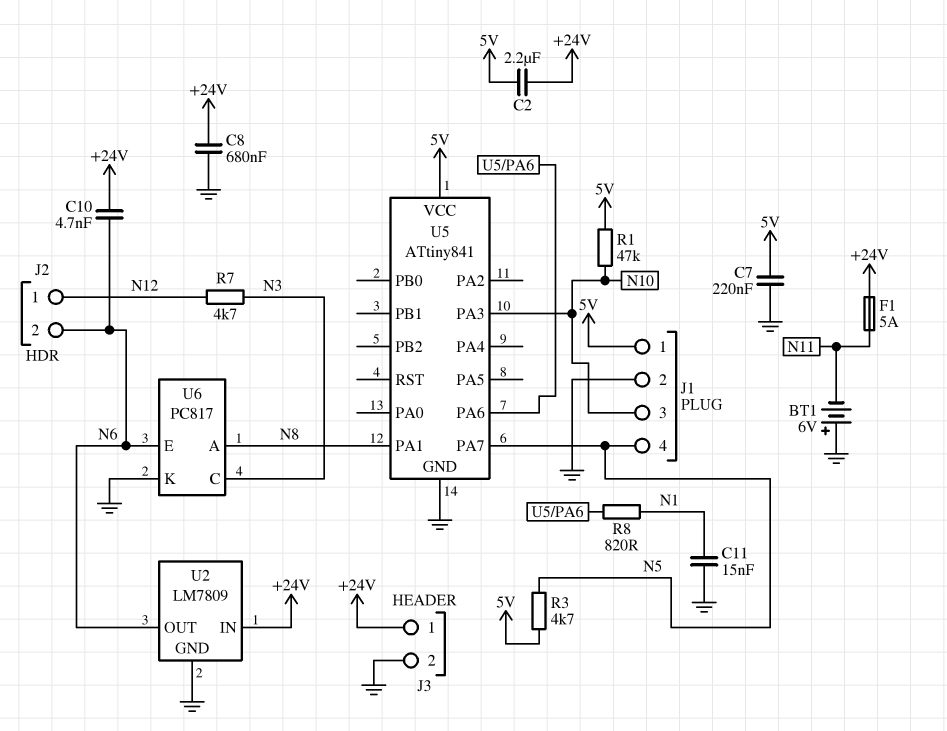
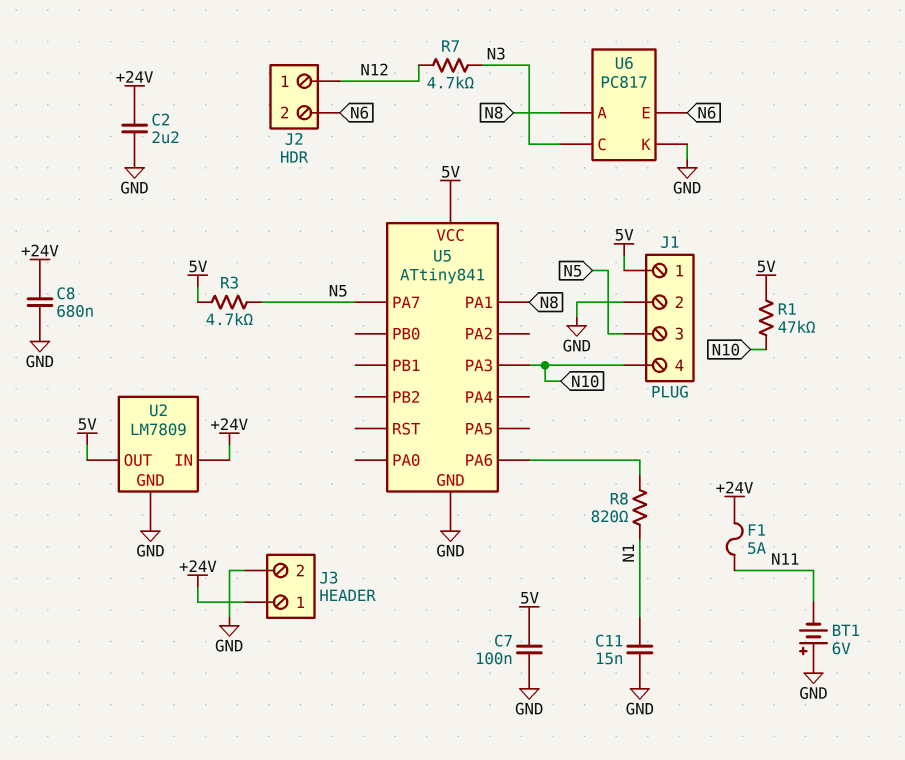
C2: 2.2uF (+24V, 5V) -> 2.2uF (+24V, GND)
C7: 220nF (5V, GND) -> 100nF (5V, GND)
C10: 4.7nF (+24V, N6) -> none
J1 pin 3: N10 -> N5
J1 pin 4: N5 -> N10
U2 pin OUT: N6 -> 5V

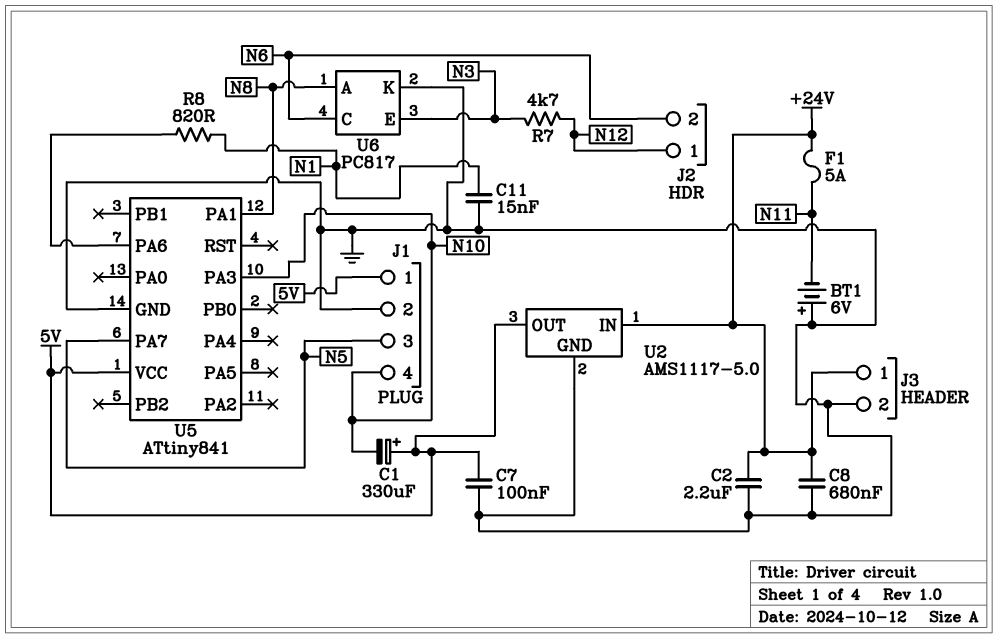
C1: none -> 330uF (plus 5V, minus N10)
R1: 47k (5V, N10) -> none
R3: 4.7k (5V, N5) -> none
U2: LM7809 -> AMS1117-5.0
U6 pin C: N3 -> N6
U6 pin E: N6 -> N3

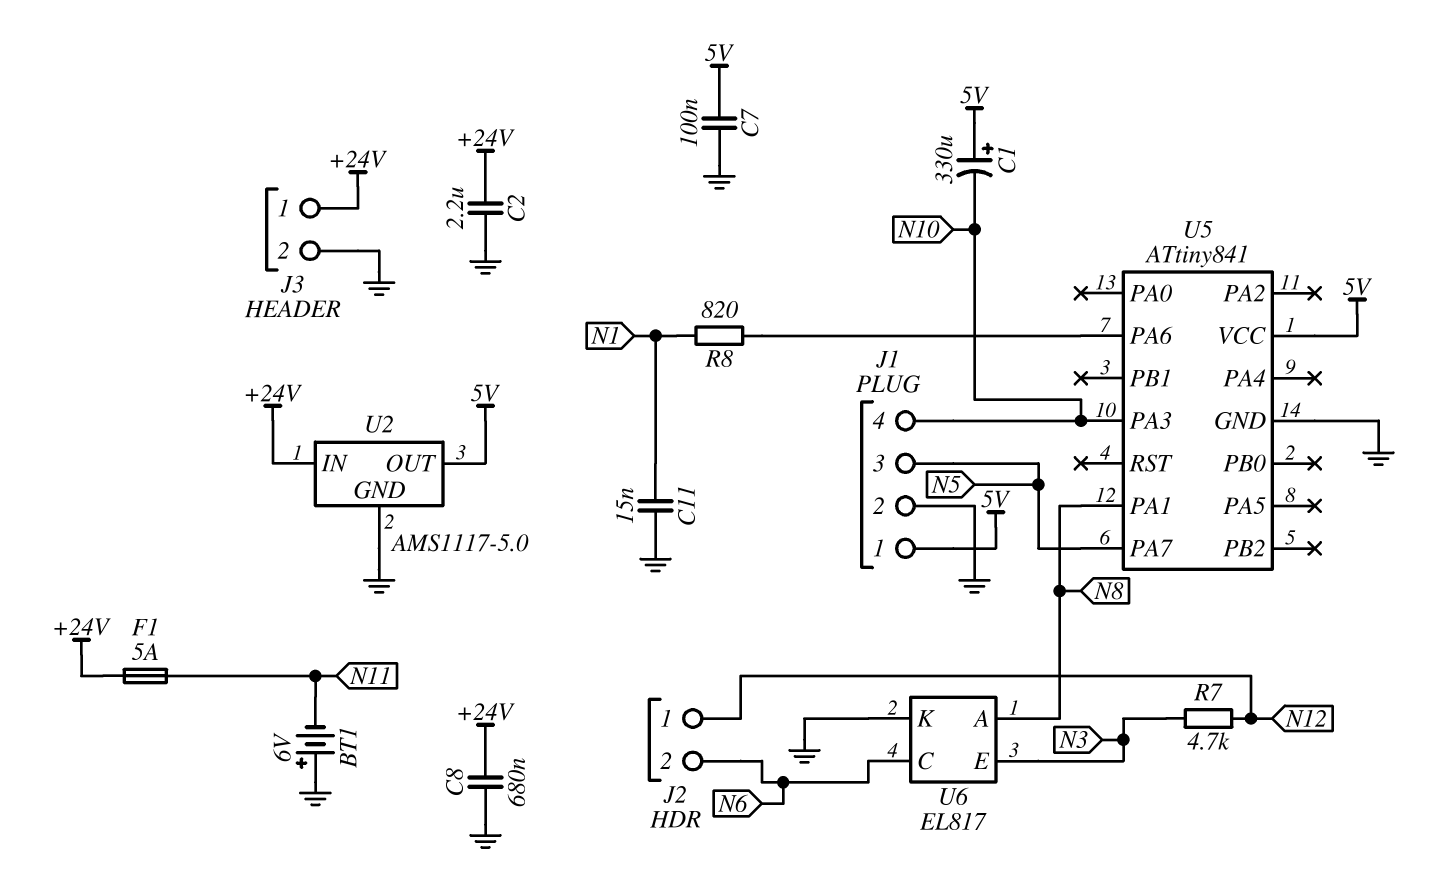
U6: PC817 -> EL817

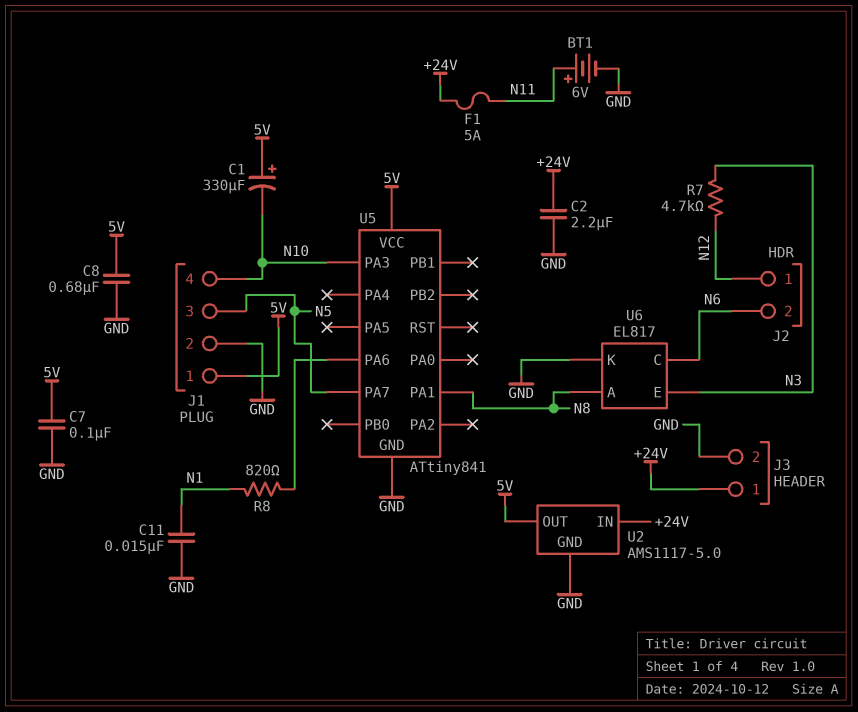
BT1: 6V (plus GND, minus N11) -> 6V (plus N11, minus GND)
C8: 680nF (+24V, GND) -> 680nF (5V, GND)

